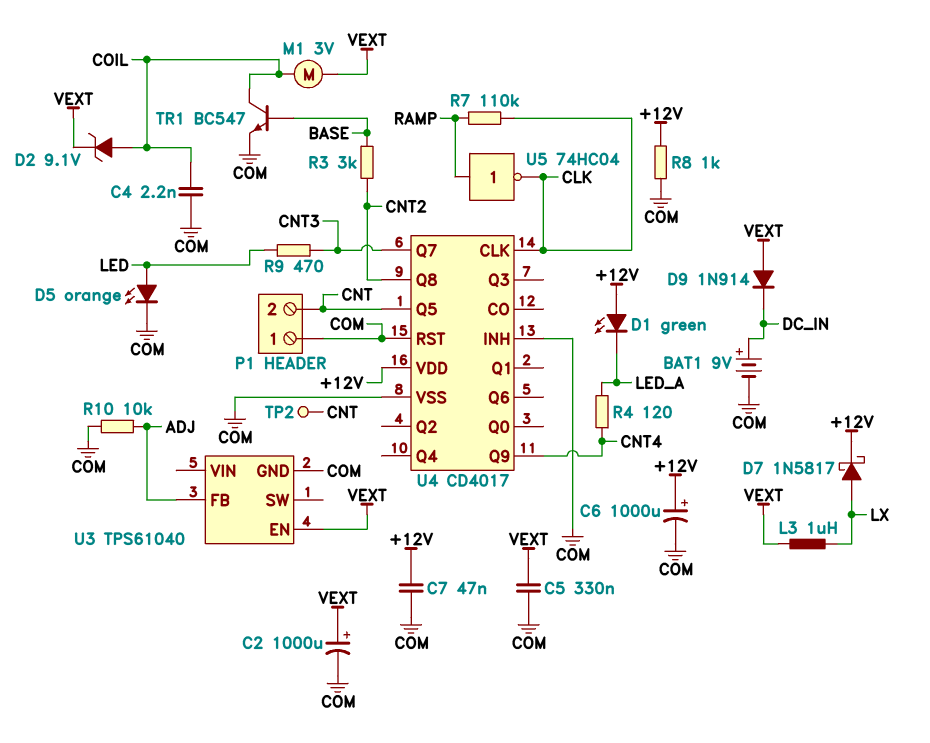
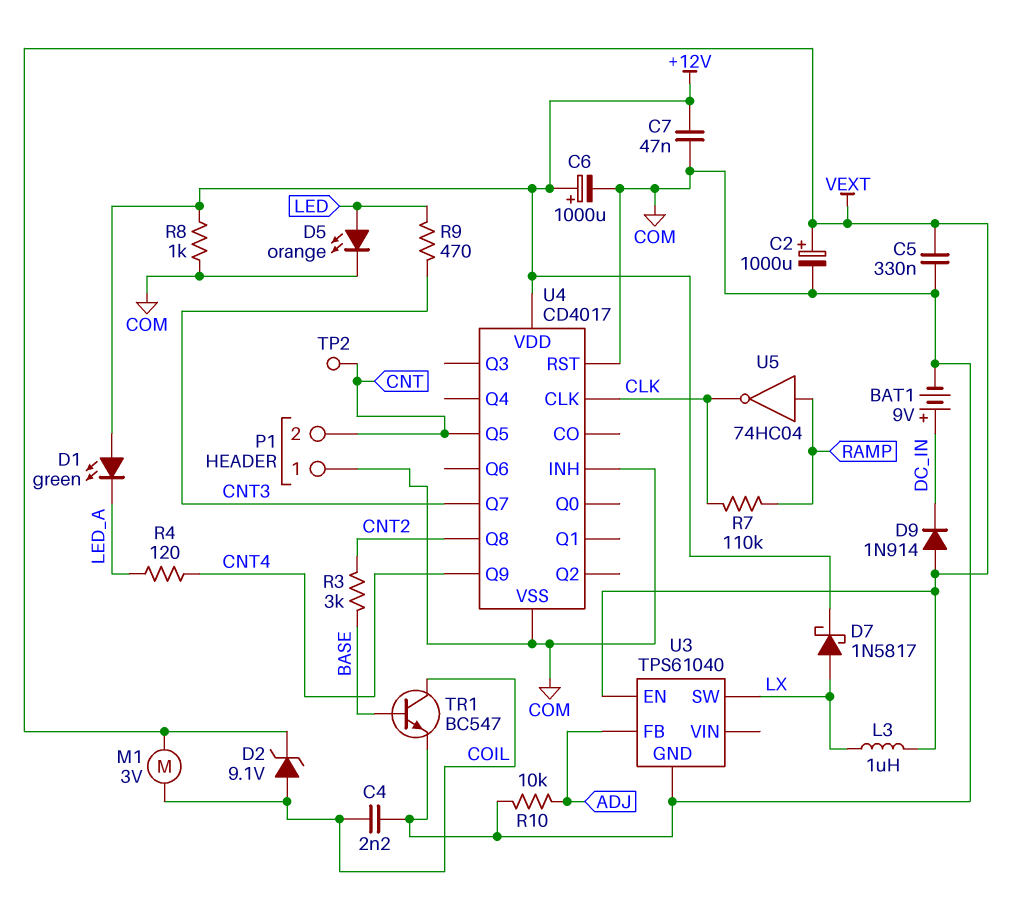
U3 pin SW: none -> LX

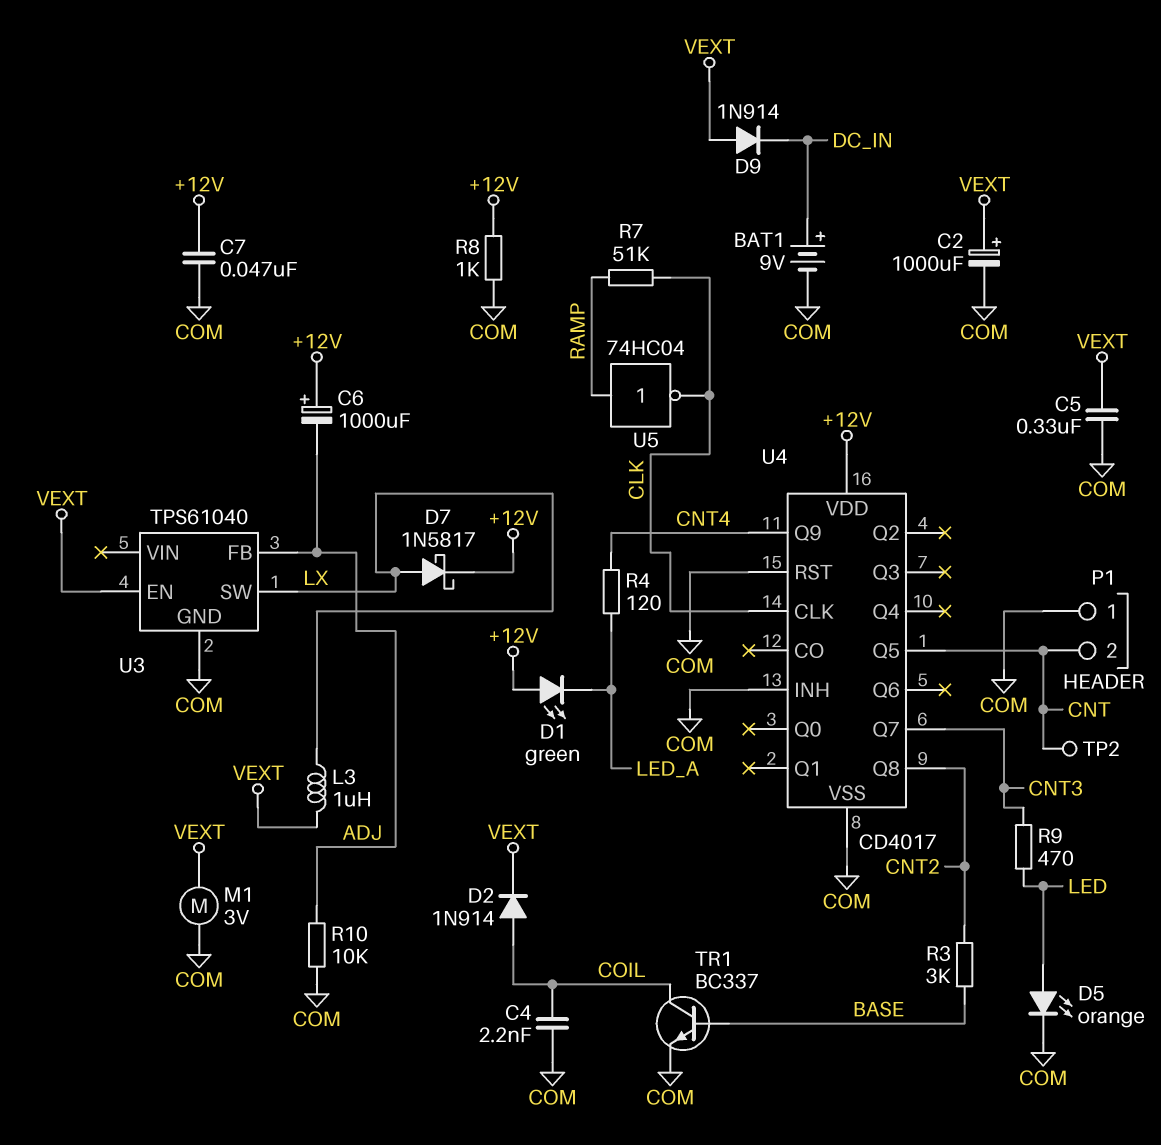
C6: 1000uF (plus +12V, minus COM) -> 1000uF (plus +12V, minus ADJ)
D2: zener 9.1V (A COIL, K VEXT) -> diode 1N914 (A COIL, K VEXT)
M1: motor 3V (COIL, VEXT) -> motor 3V (COM, VEXT)
R7: 110k (CLK, RAMP) -> 51k (CLK, RAMP)
TR1: NPN BC547 (B BASE, C COIL, E COM) -> NPN BC337 (B BASE, C COIL, E COM)

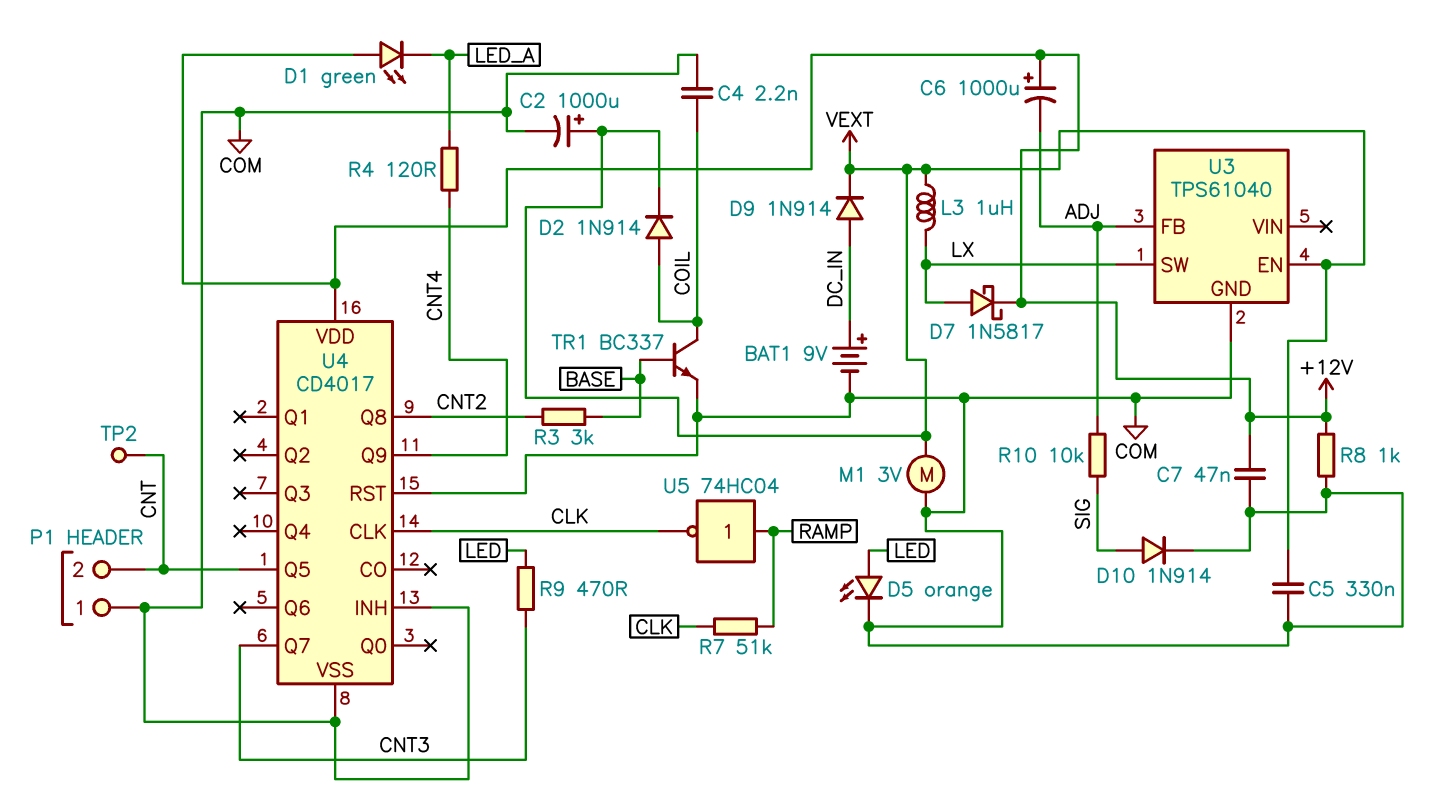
D9: diode 1N914 (A VEXT, K DC_IN) -> diode 1N914 (A DC_IN, K VEXT)
D10: none -> diode 1N914 (A SIG, K COM)
R10: 10k (ADJ, COM) -> 10k (ADJ, SIG)

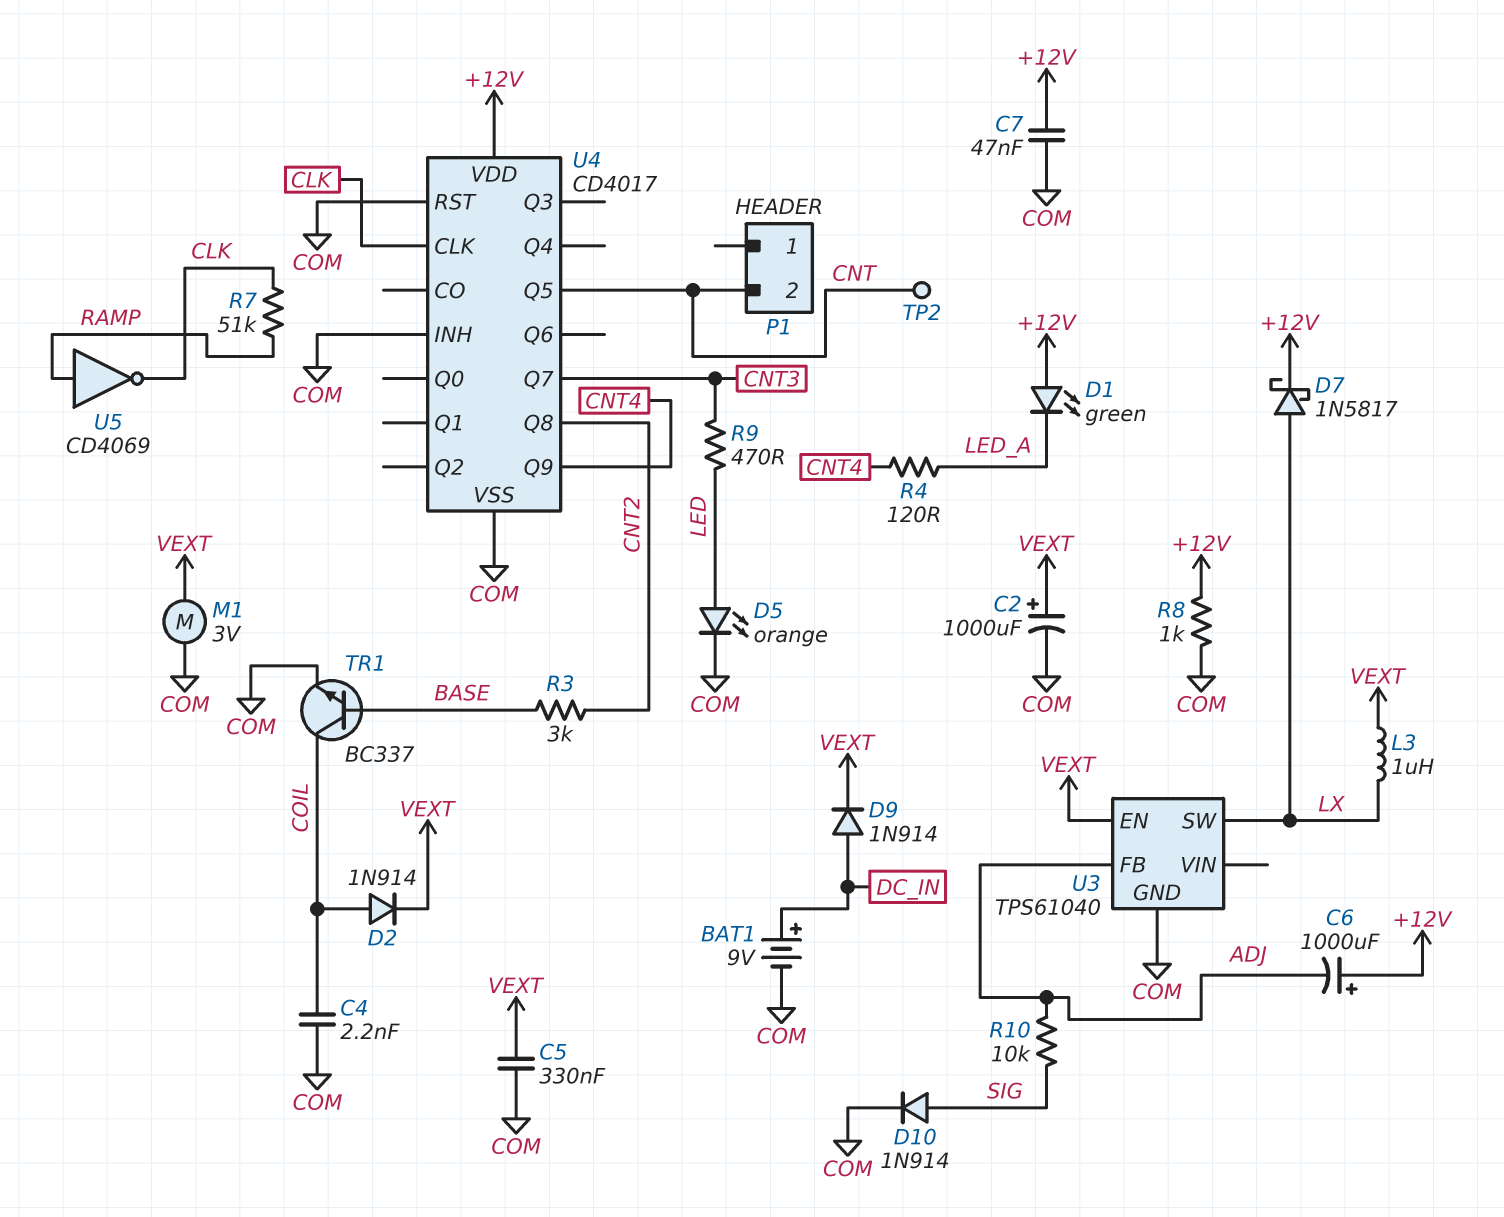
P1 pin 1: COM -> none
U5: NOT 74HC04 (in RAMP, out CLK) -> NOT CD4069 (in RAMP, out CLK)

